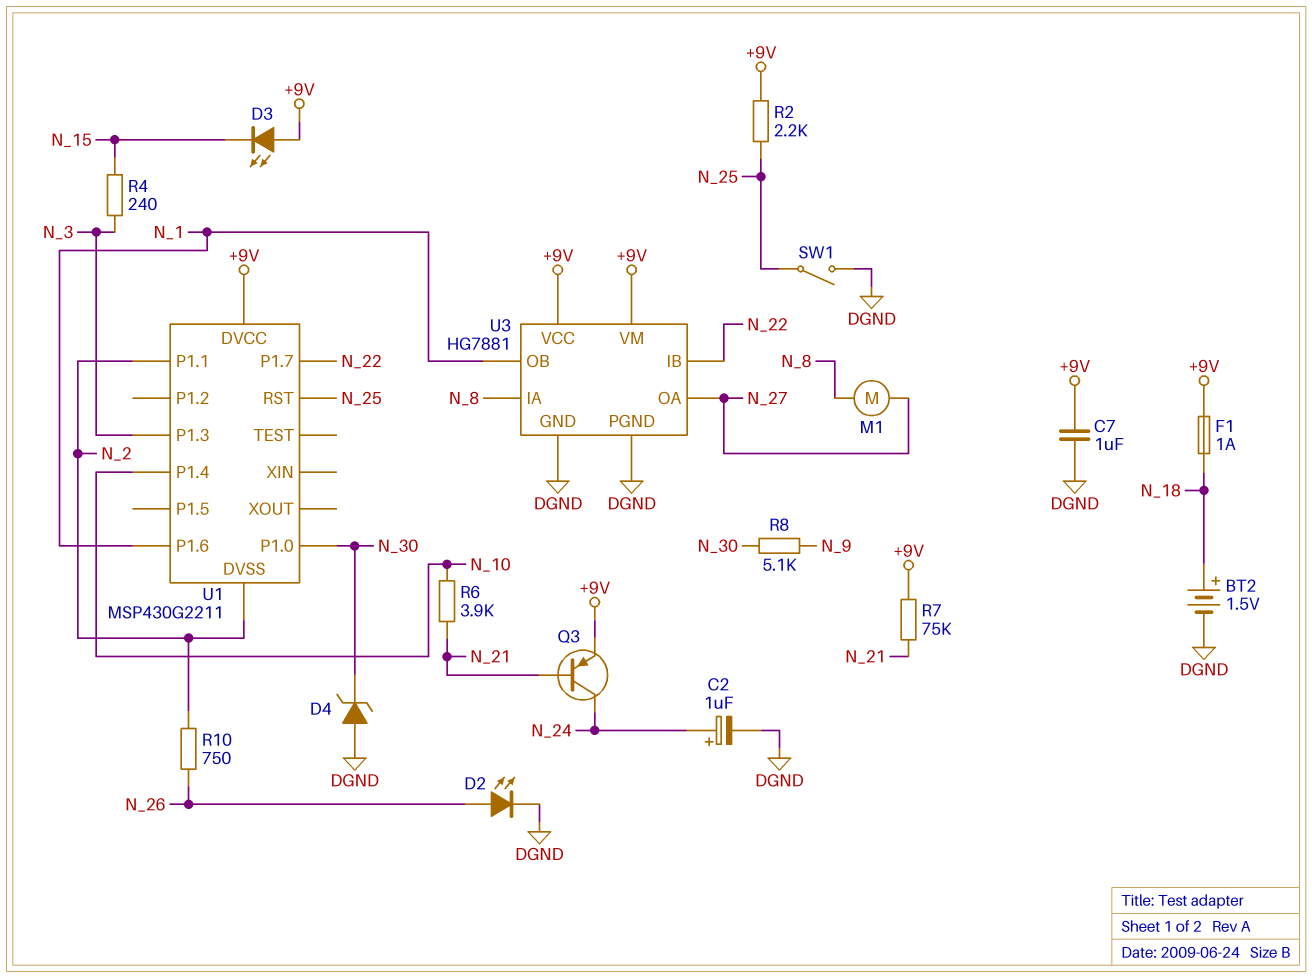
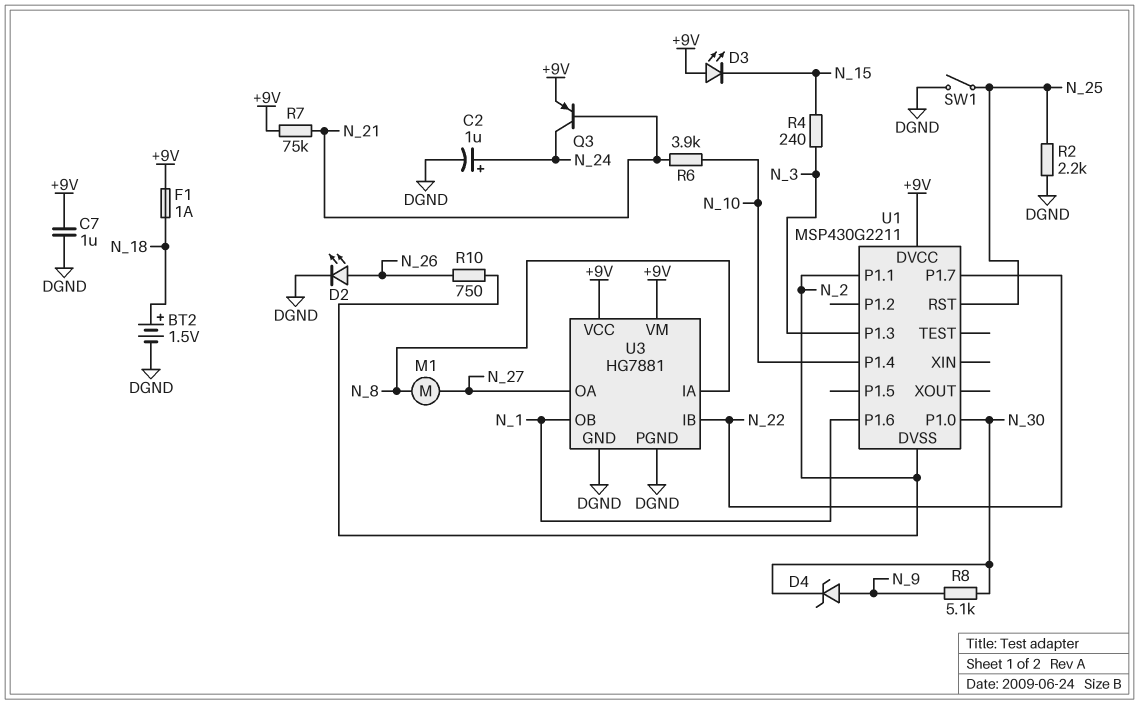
D4: zener (A DGND, K N_30) -> zener (A N_9, K N_30)
R2: 2.2k (+9V, N_25) -> 2.2k (DGND, N_25)

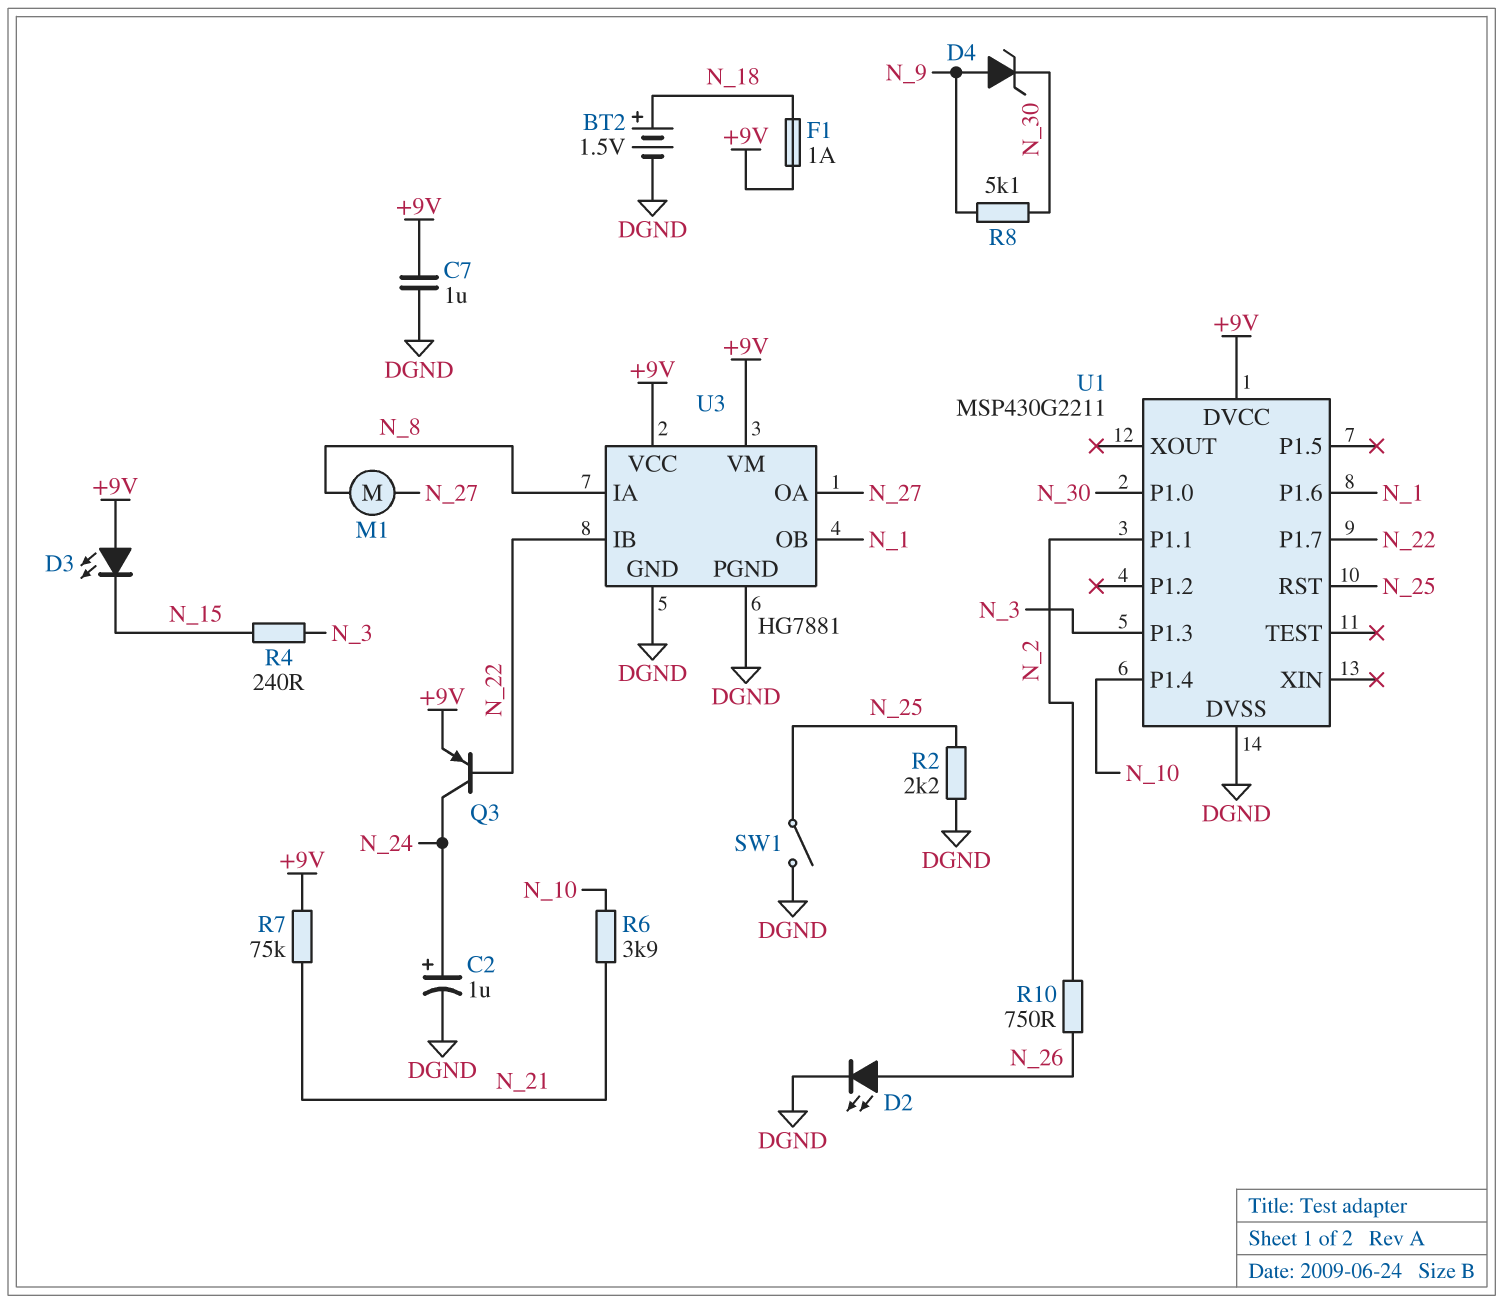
Q3: PNP (B N_21, C N_24, E +9V) -> PNP (B N_22, C N_24, E +9V)
U1 pin DVSS: N_2 -> DGND

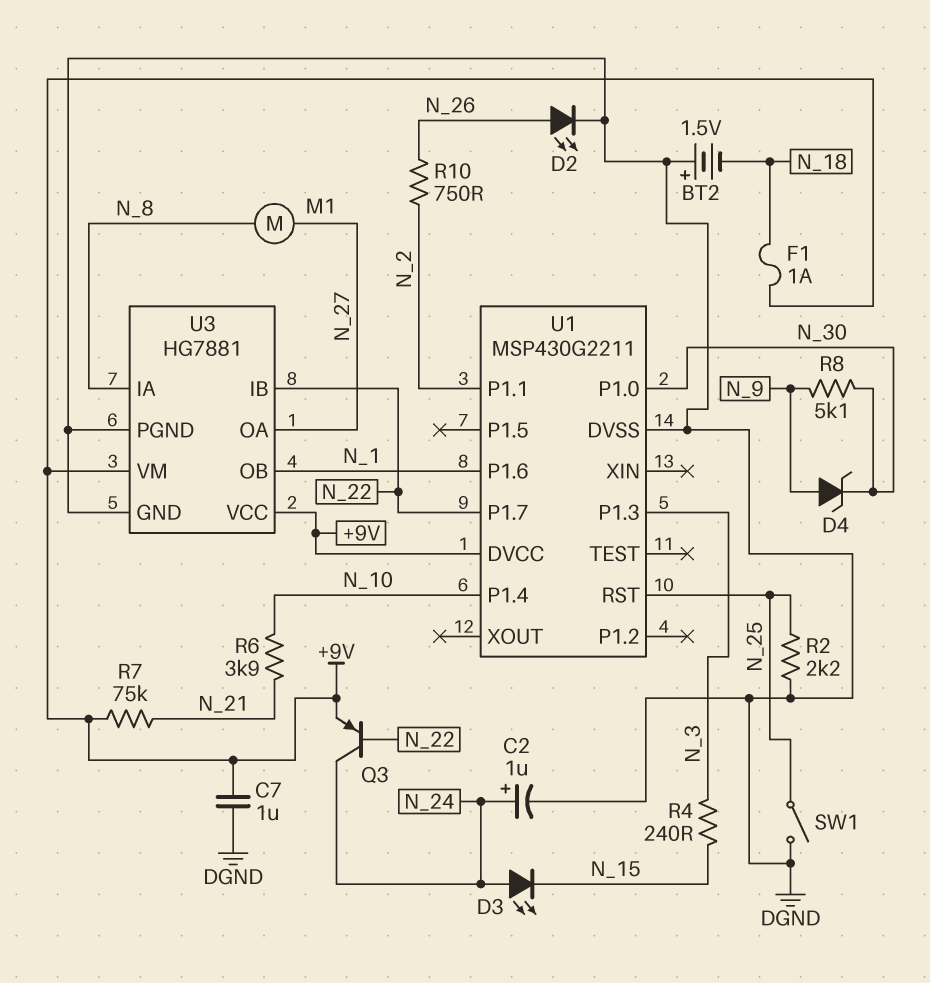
BT2: 1.5V (plus N_18, minus DGND) -> 1.5V (plus DGND, minus N_18)
D3: LED (A +9V, K N_15) -> LED (A N_24, K N_15)

